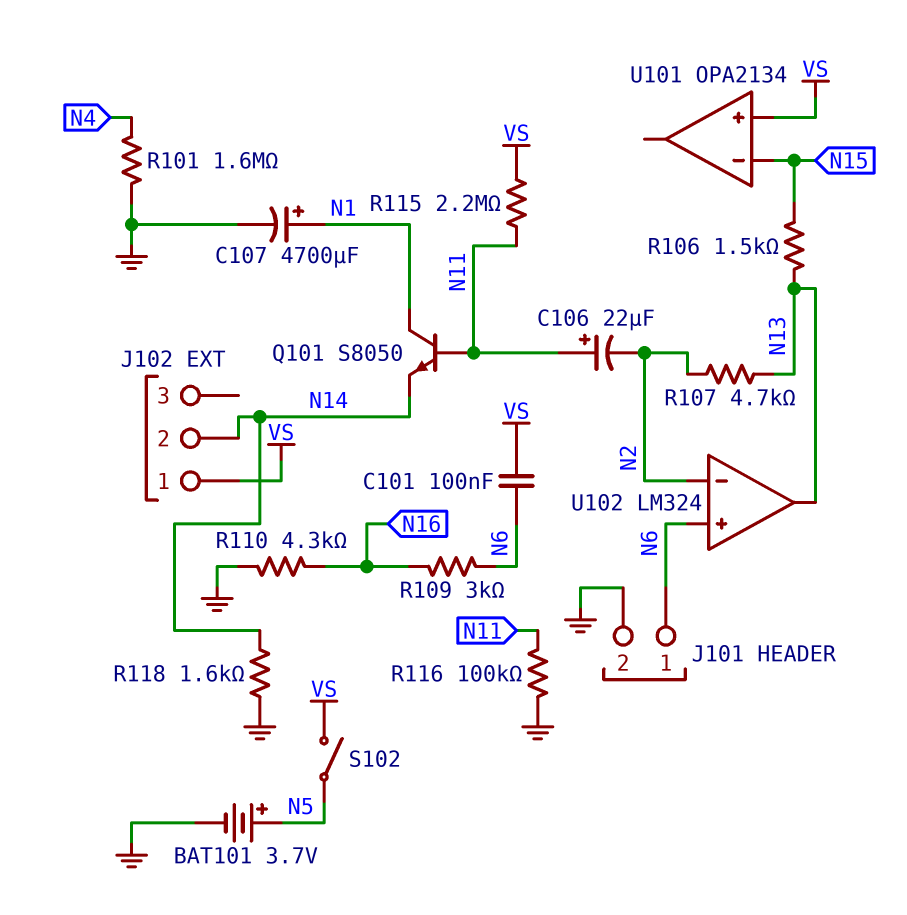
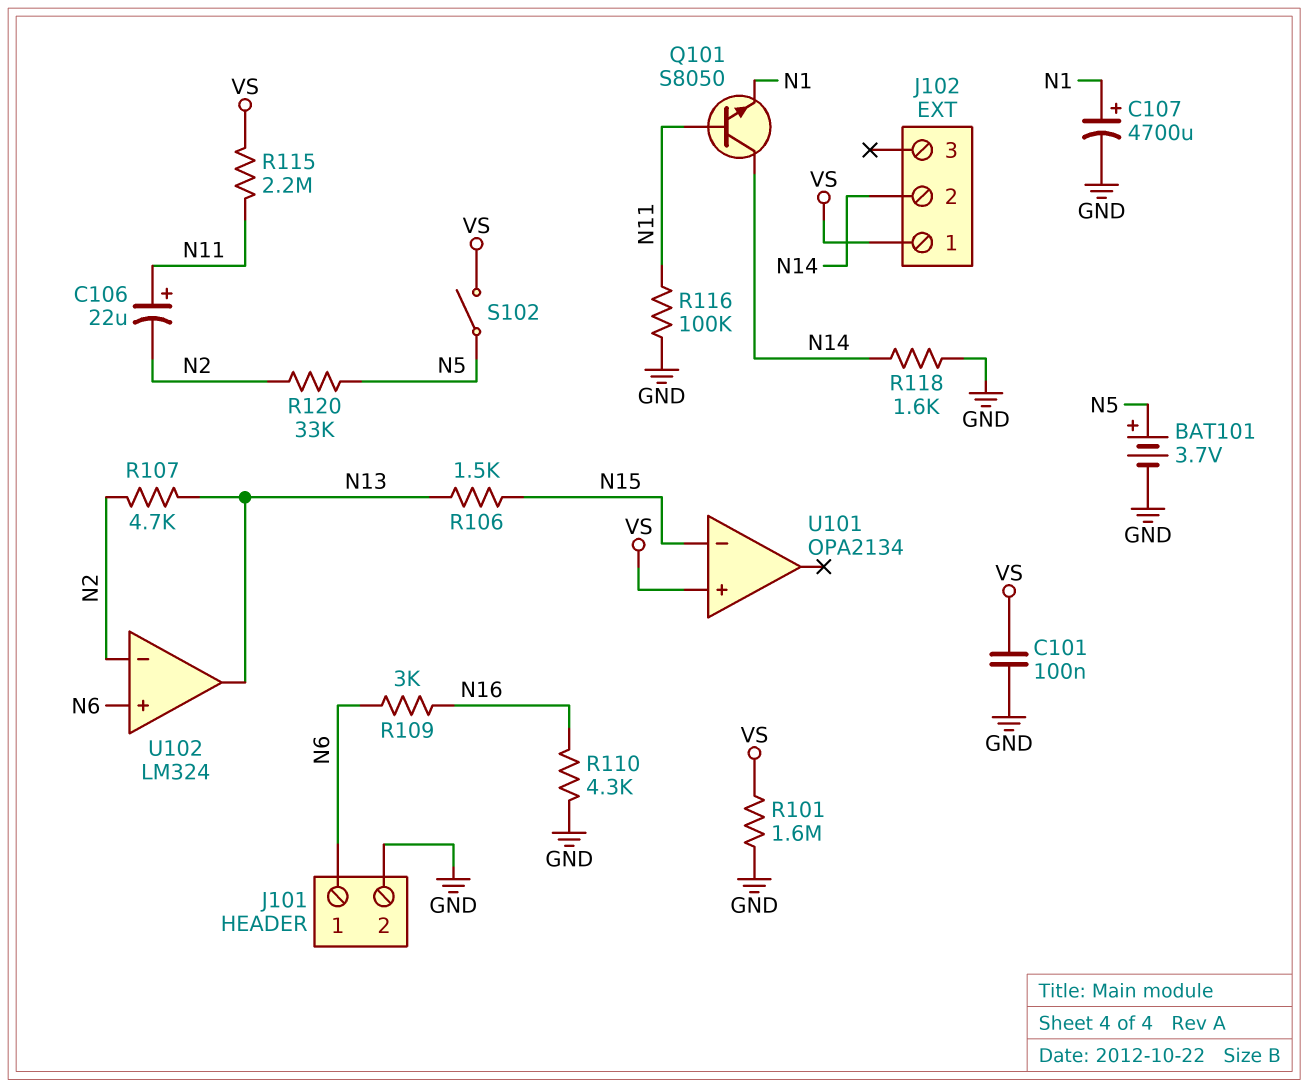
C101: 100nF (N6, VS) -> 100nF (GND, VS)
Q101: NPN S8050 (B N11, C N1, E N14) -> NPN S8050 (B N11, C N14, E N1)
R101: 1.6M (GND, N4) -> 1.6M (GND, VS)
R120: none -> 33k (N2, N5)

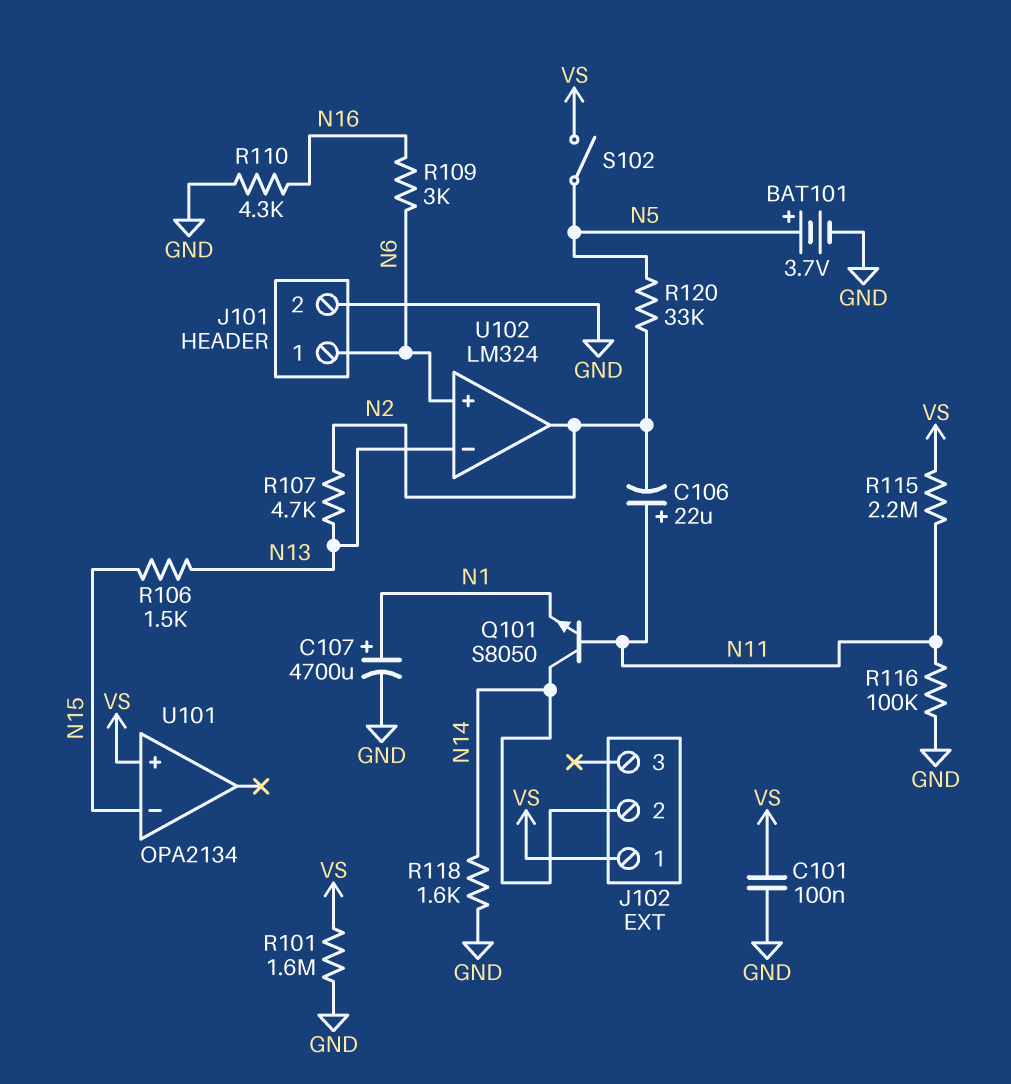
U102 pin in-: N2 -> N13
U102 pin out: N13 -> N2

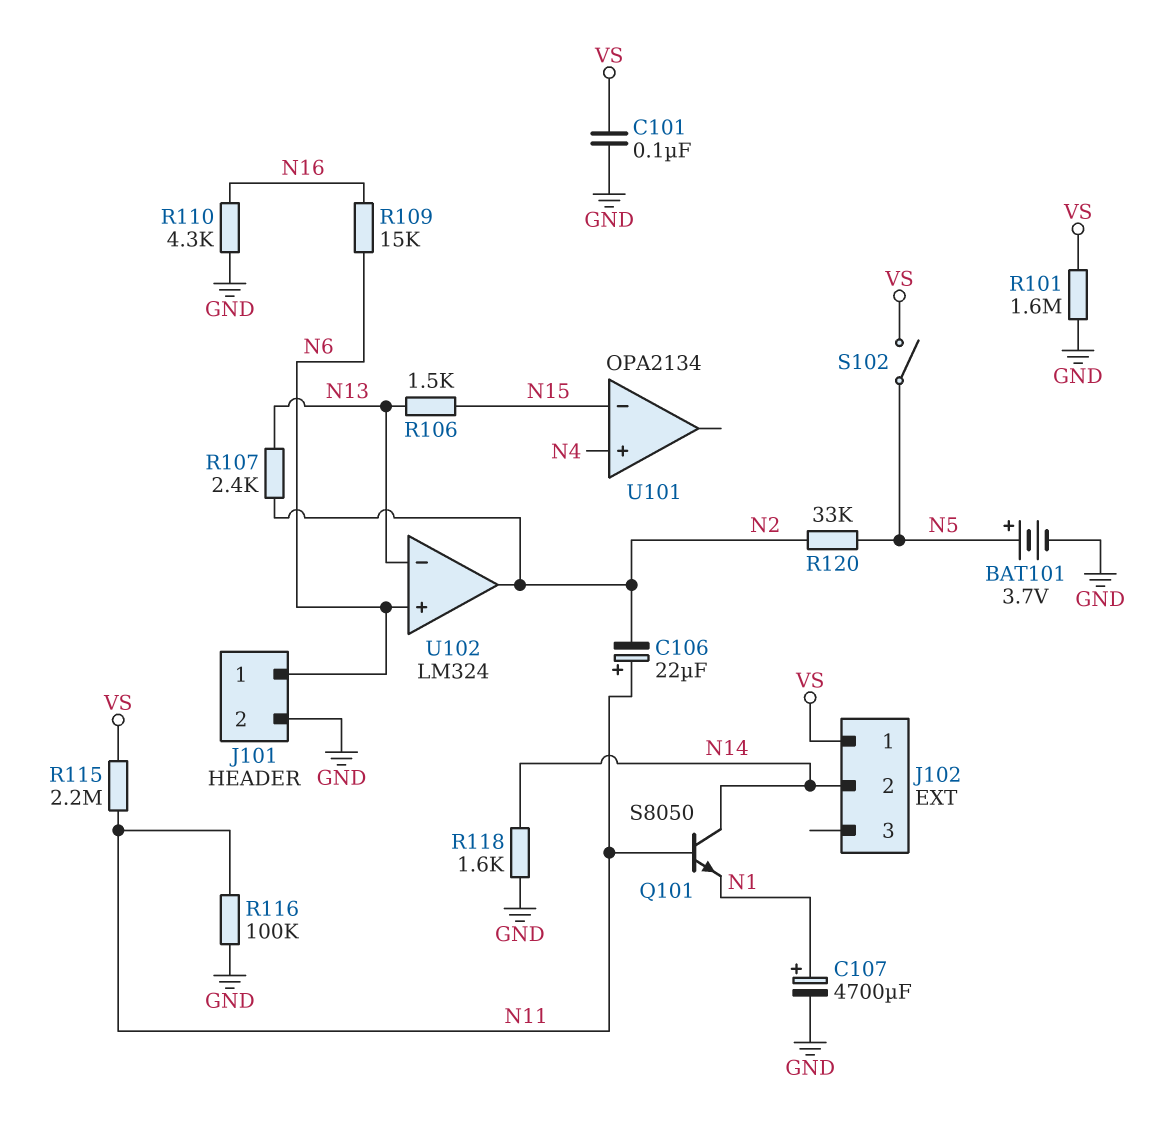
R107: 4.7k (N2, N13) -> 2.4k (N2, N13)
R109: 3k (N6, N16) -> 15k (N6, N16)
U101 pin in+: VS -> N4

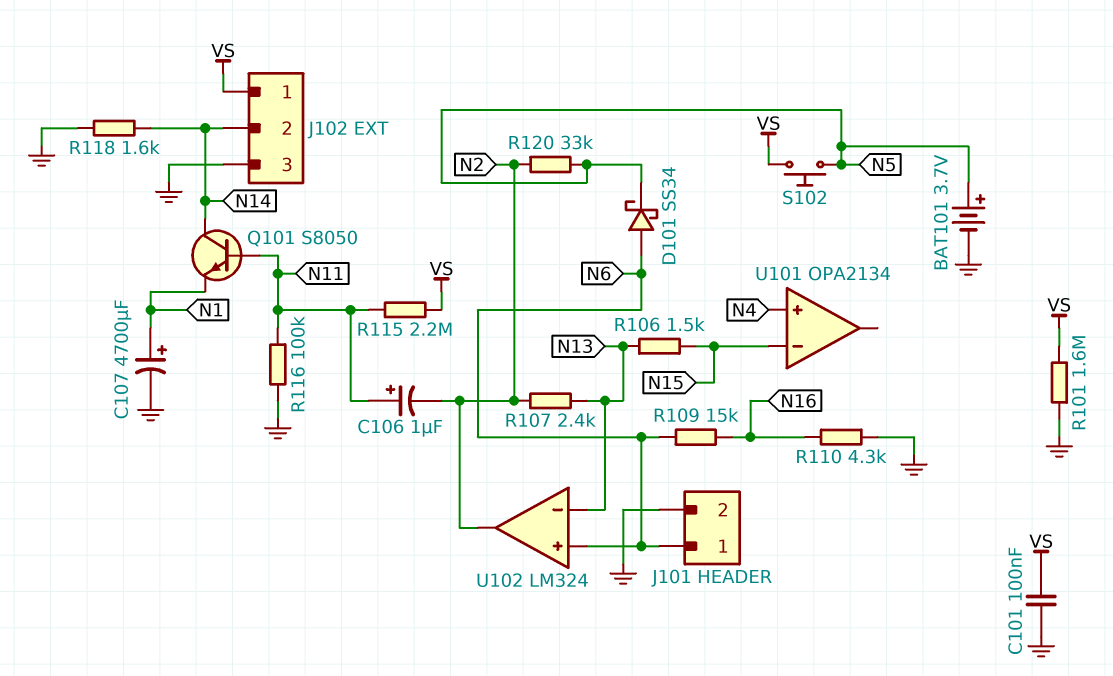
C106: 22uF (plus N11, minus N2) -> 1uF (plus N11, minus N2)
D101: none -> schottky SS34 (A N6, K N5)
J102 pin 3: none -> GND
S102: switch (N5, VS) -> button (N5, VS)

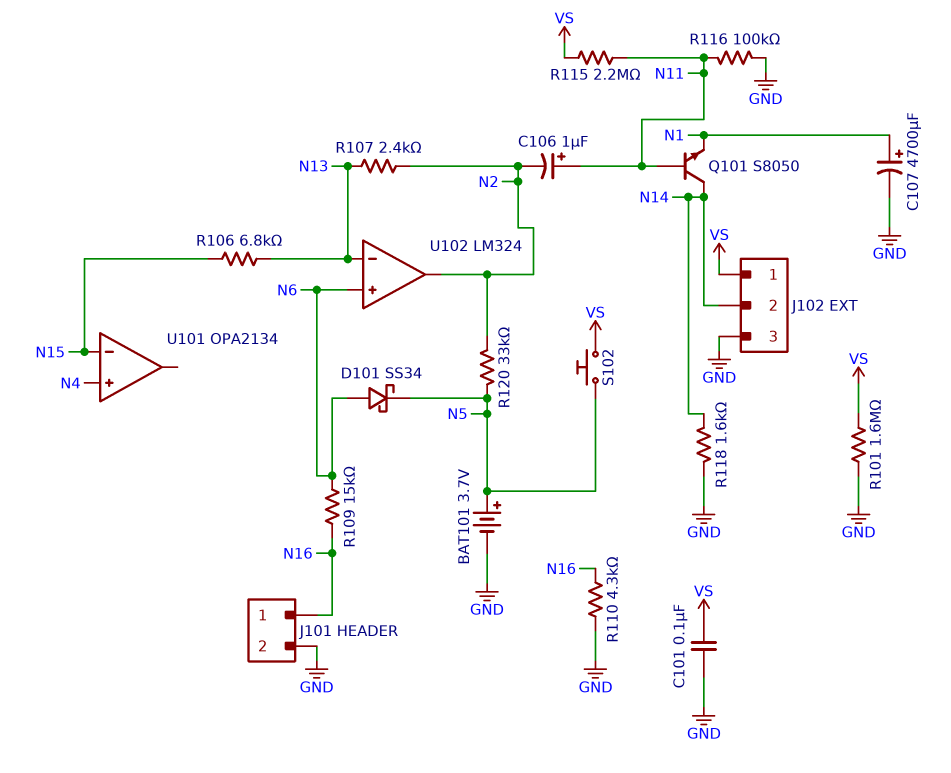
J101 pin 1: N6 -> N16
R106: 1.5k (N13, N15) -> 6.8k (N13, N15)

